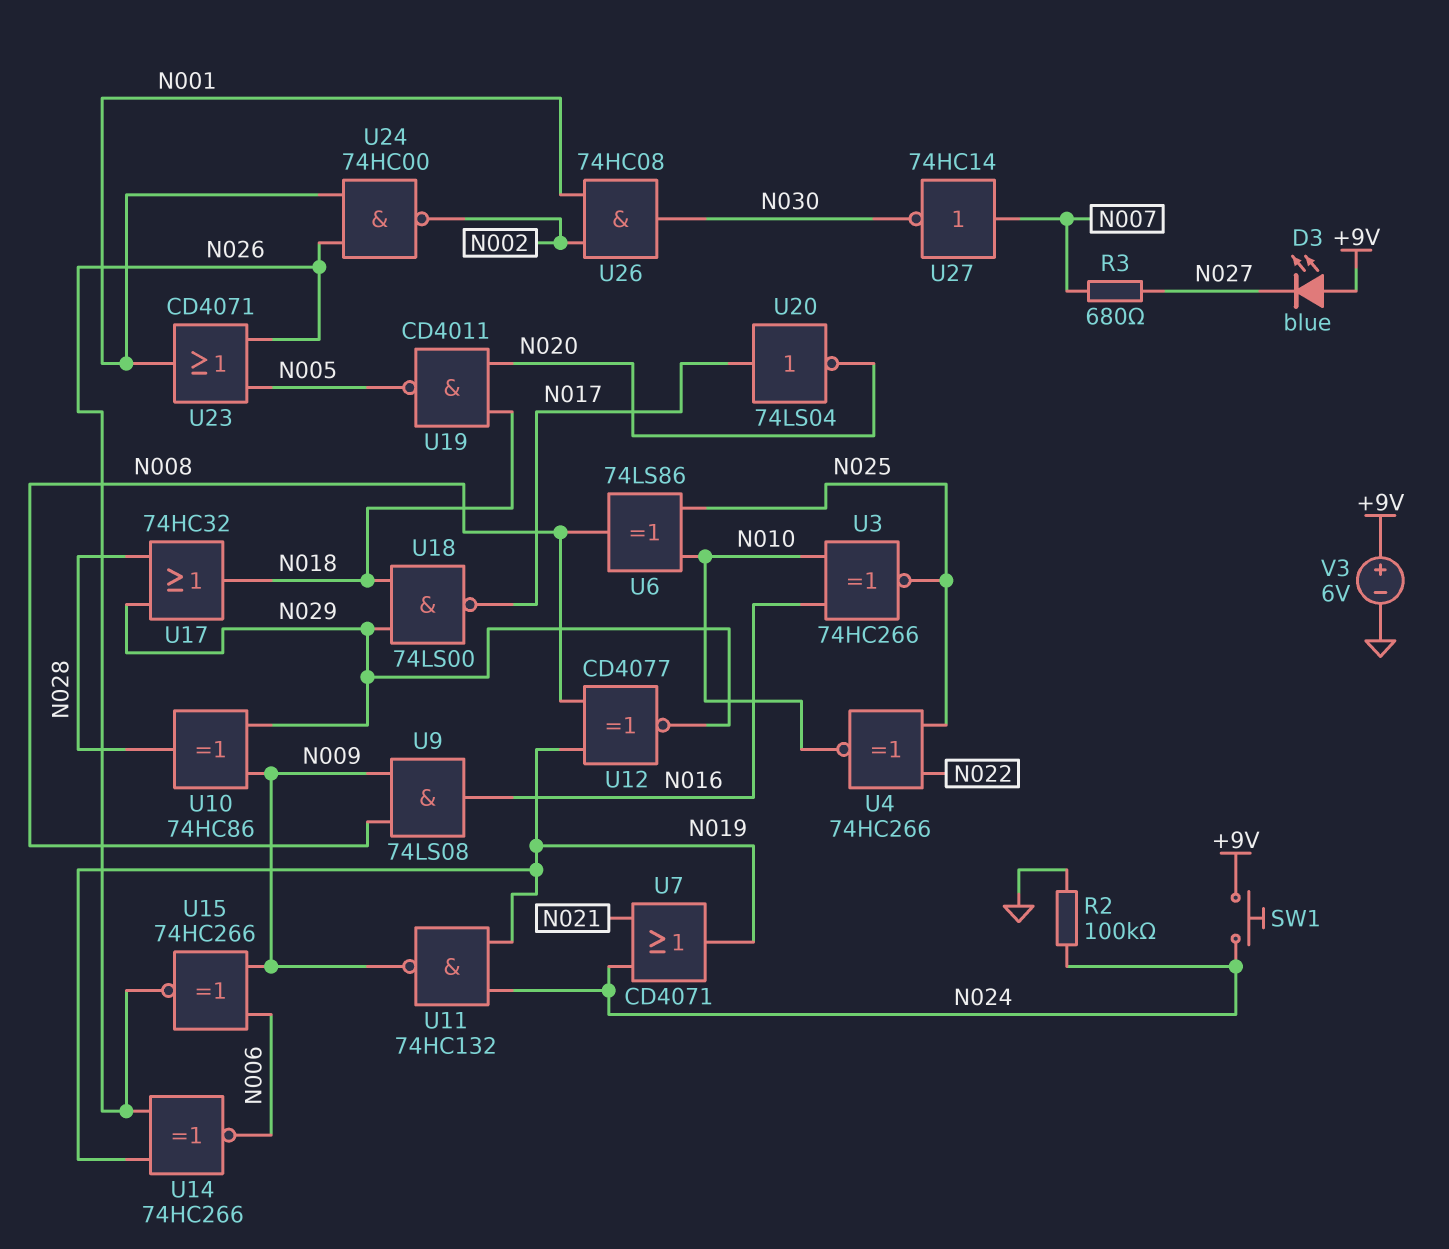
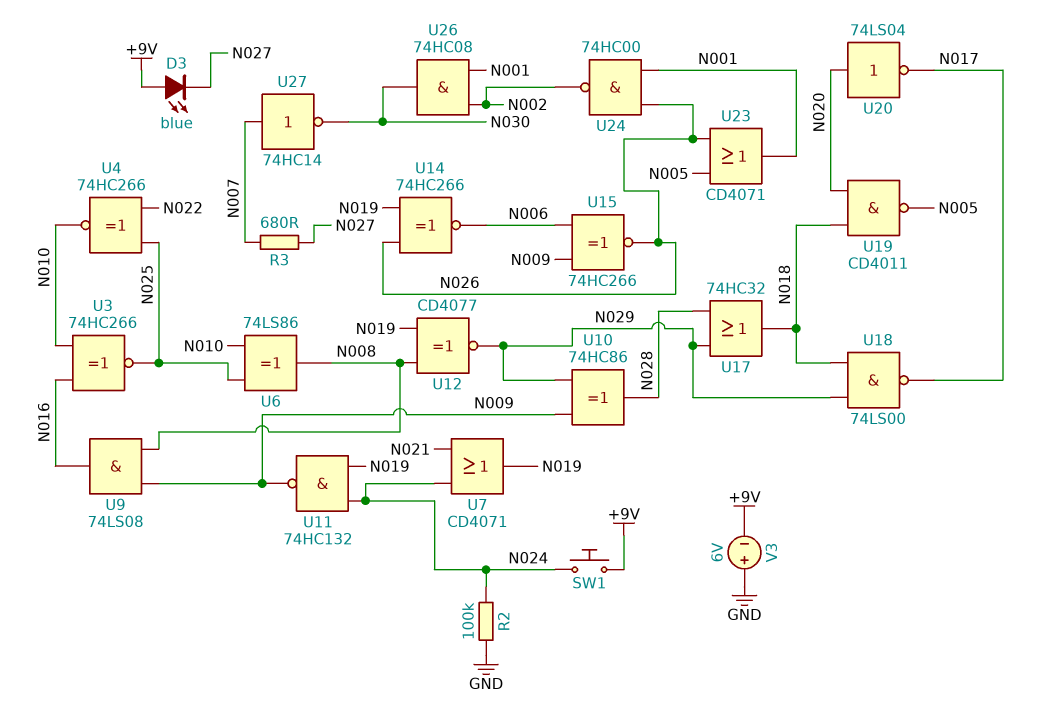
U20: NOT 74LS04 (in N017, out N020) -> NOT 74LS04 (in N020, out N017)
V3: 6V (plus +9V, minus GND) -> 6V (plus GND, minus +9V)

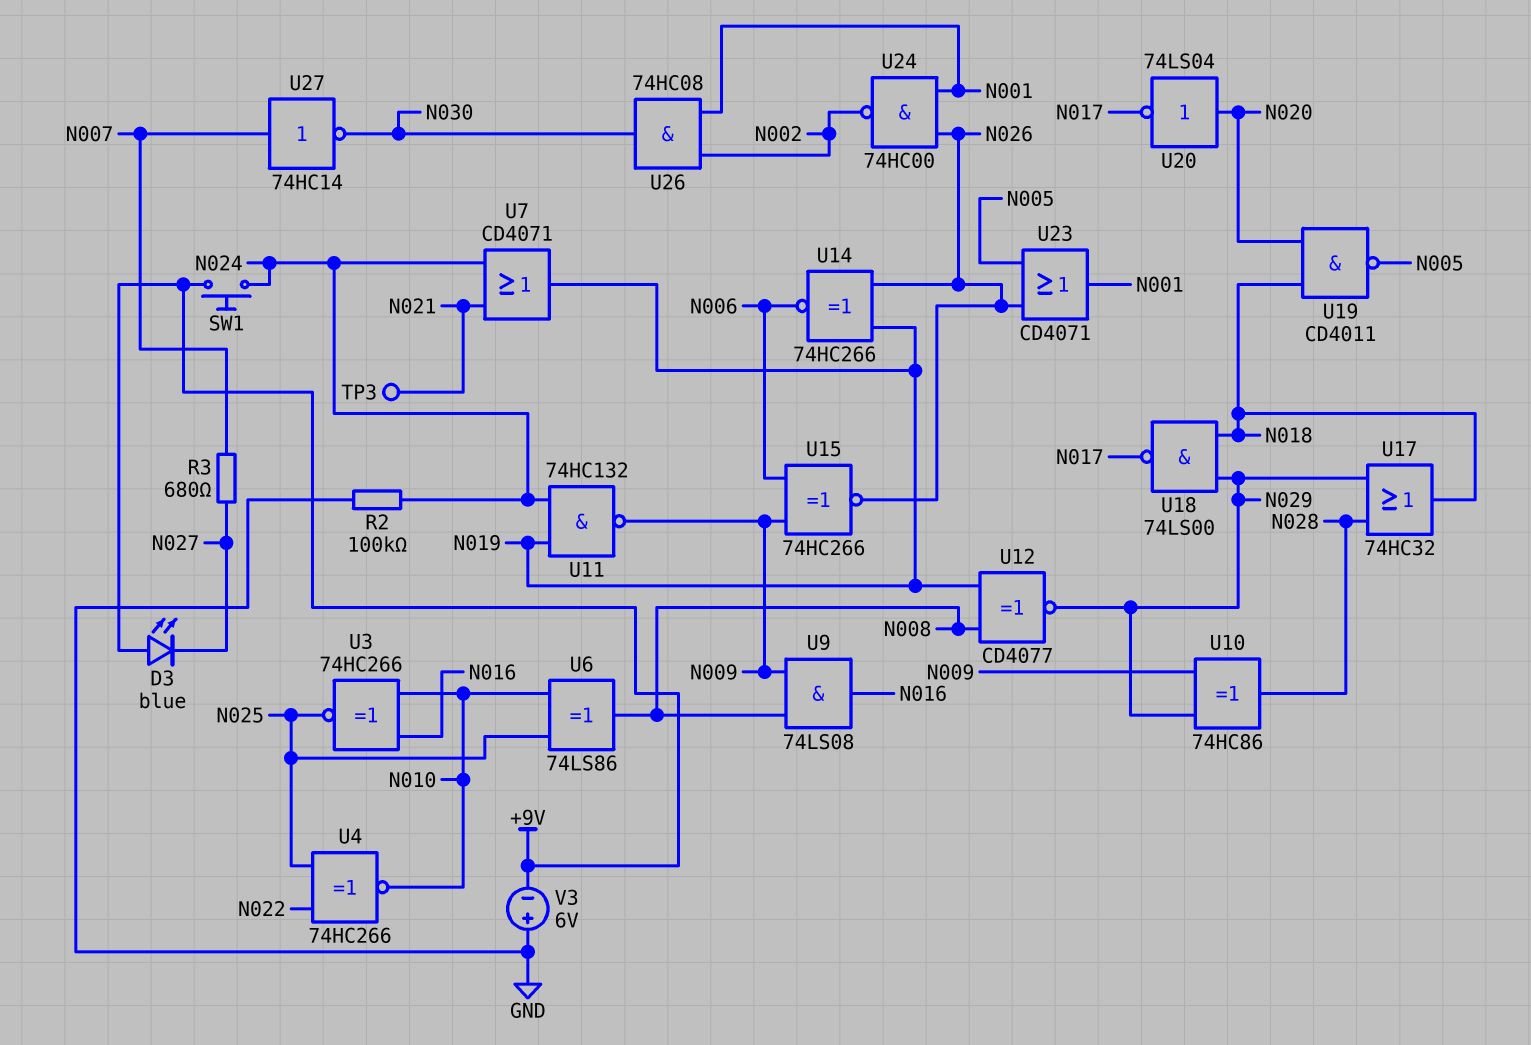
TP3: none -> test point (N021)

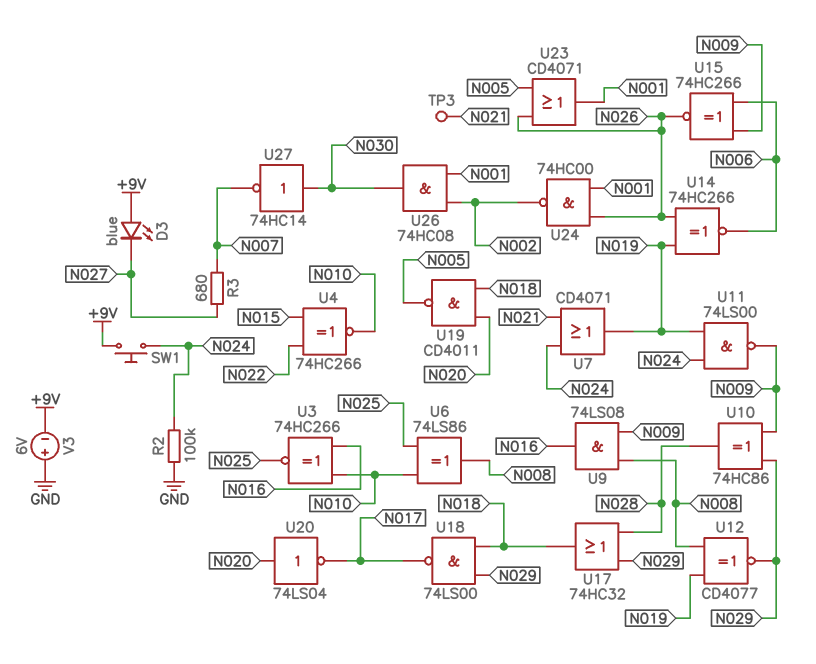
U4: XNOR 74HC266 (in N022, in N025, out N010) -> XNOR 74HC266 (in N015, in N022, out N010)
U11: NAND 74HC132 (in N019, in N024, out N009) -> NAND 74LS00 (in N019, in N024, out N009)
U27: NOT 74HC14 (in N007, out N030) -> NOT 74HC14 (in N030, out N007)

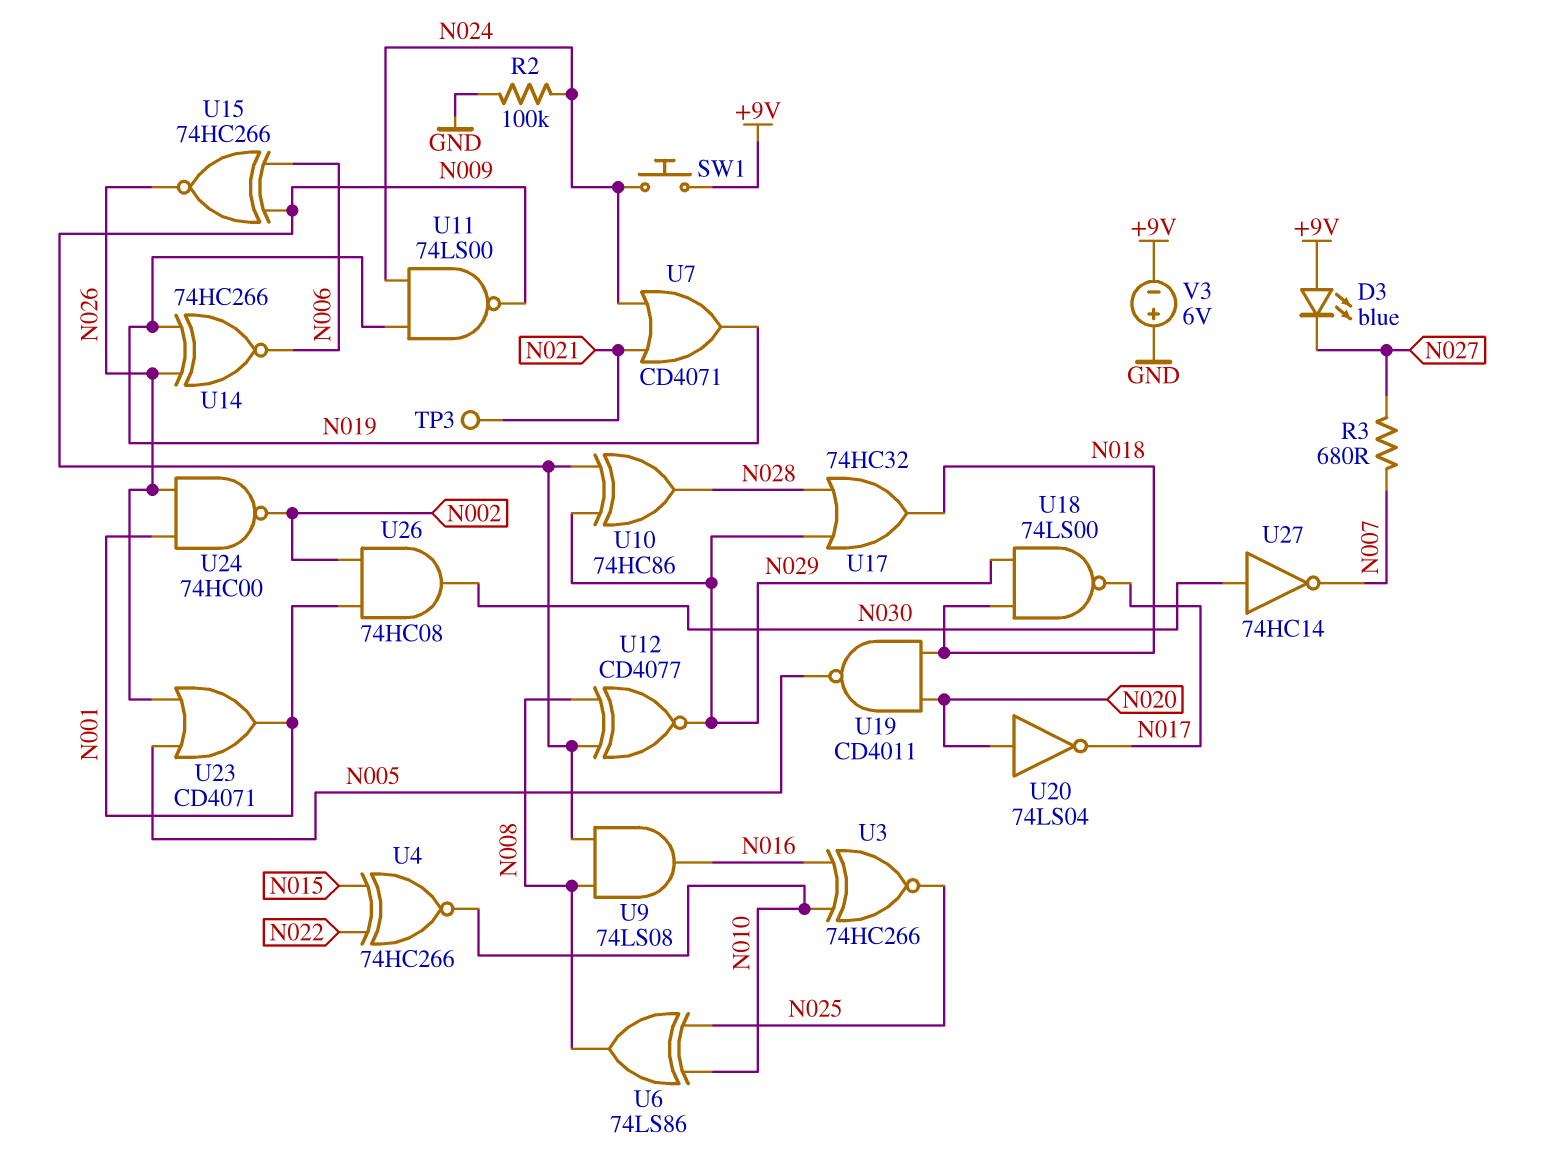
U12: XNOR CD4077 (in N008, in N019, out N029) -> XNOR CD4077 (in N008, in N009, out N029)

